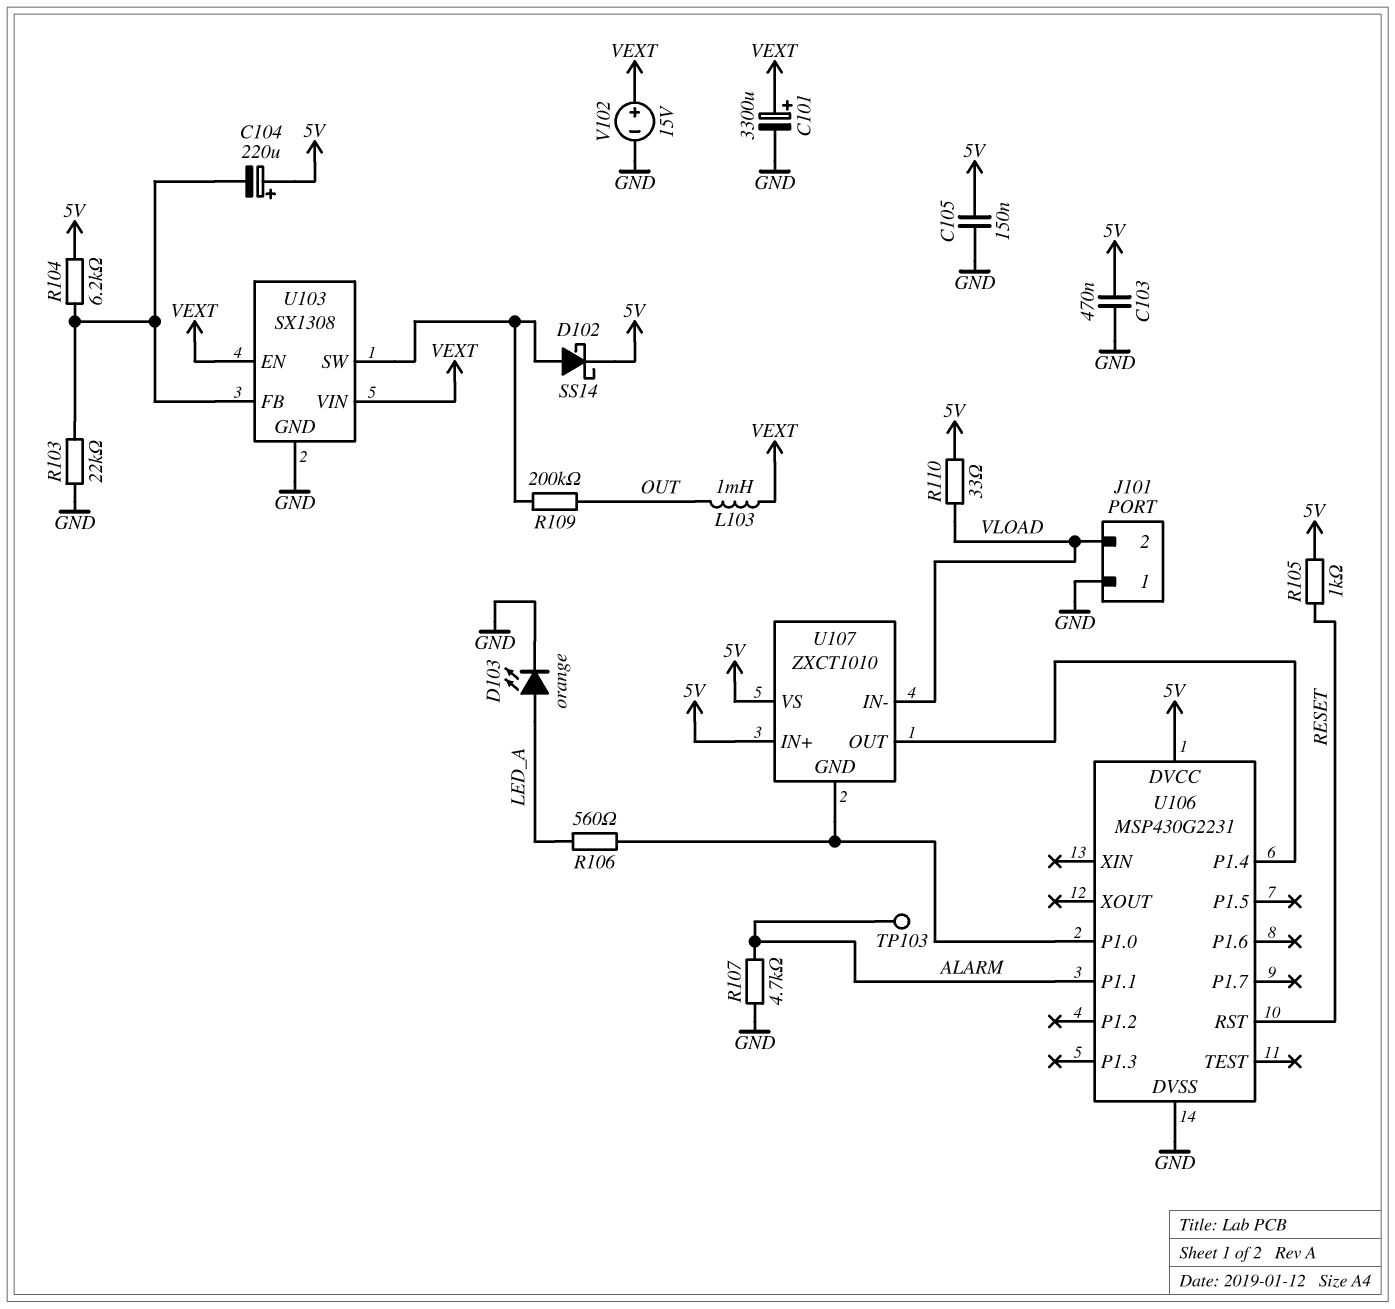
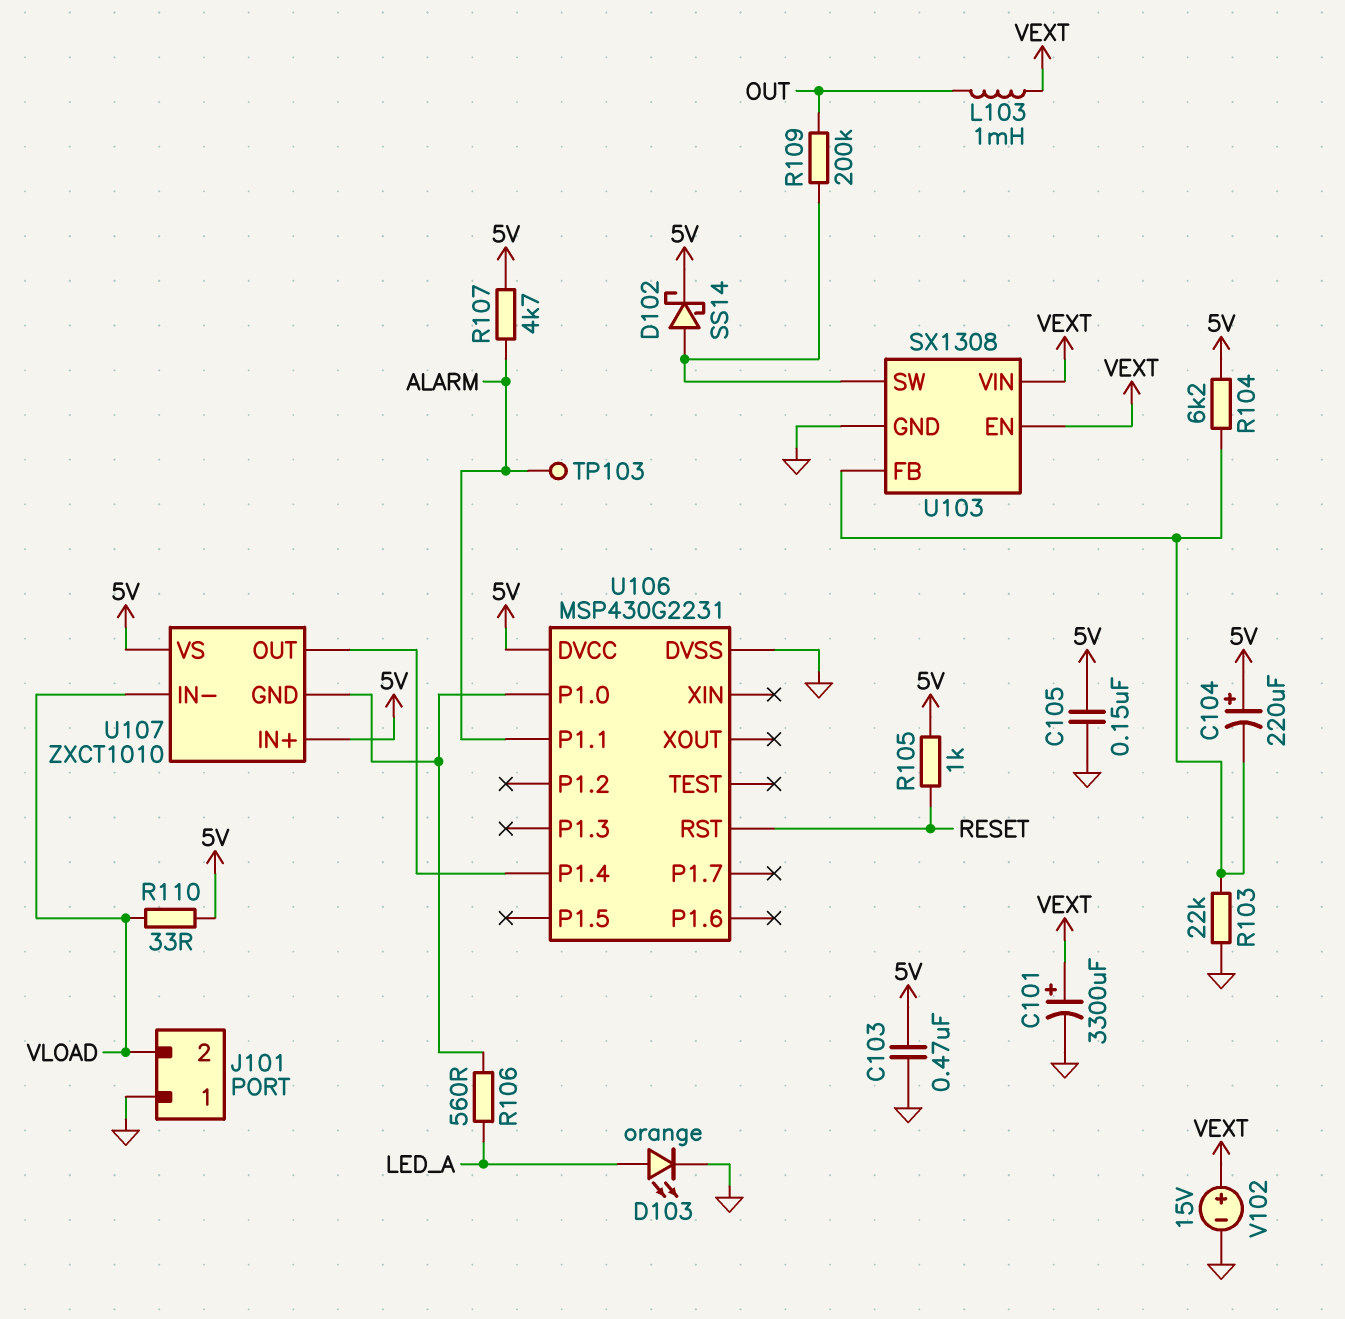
R107: 4.7k (ALARM, GND) -> 4.7k (5V, ALARM)

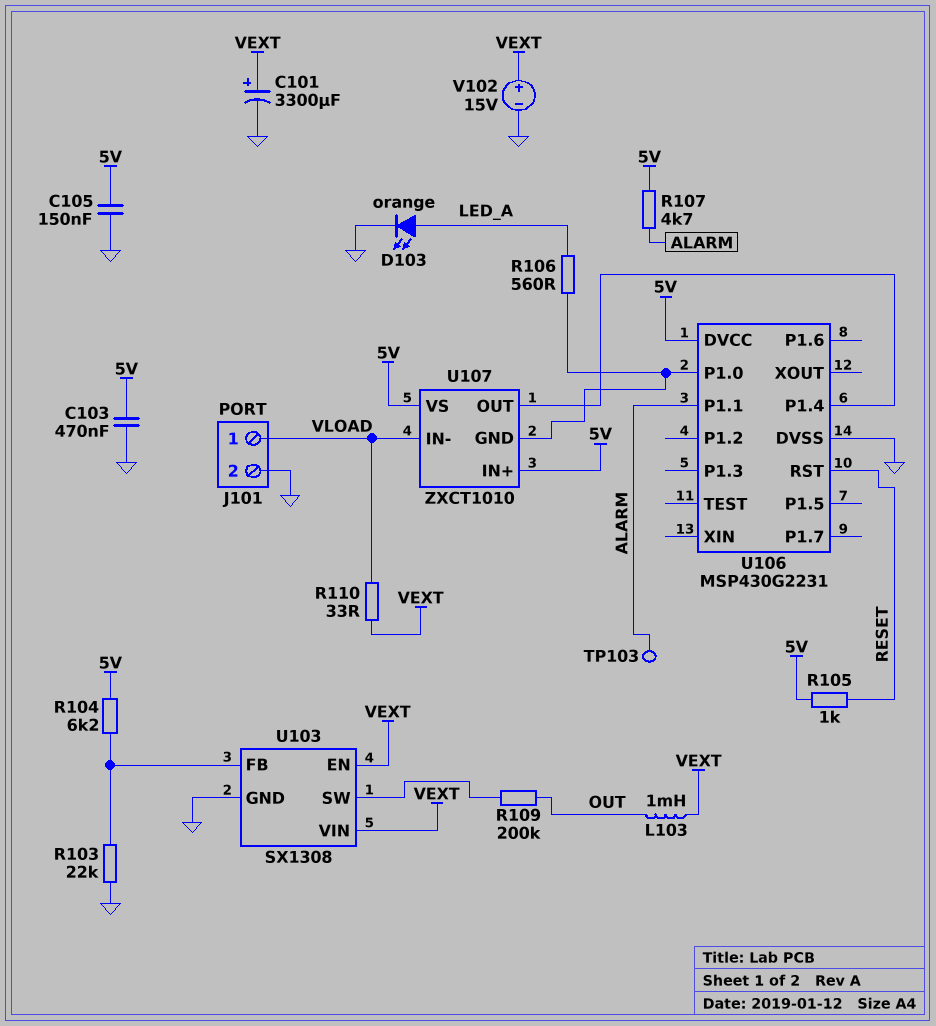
C104: 220uF (plus 5V, minus U103/FB) -> none
D102: schottky SS14 (A U103/SW, K 5V) -> none
J101 pin 1: GND -> VLOAD
J101 pin 2: VLOAD -> GND
R110: 33 (5V, VLOAD) -> 33 (VEXT, VLOAD)

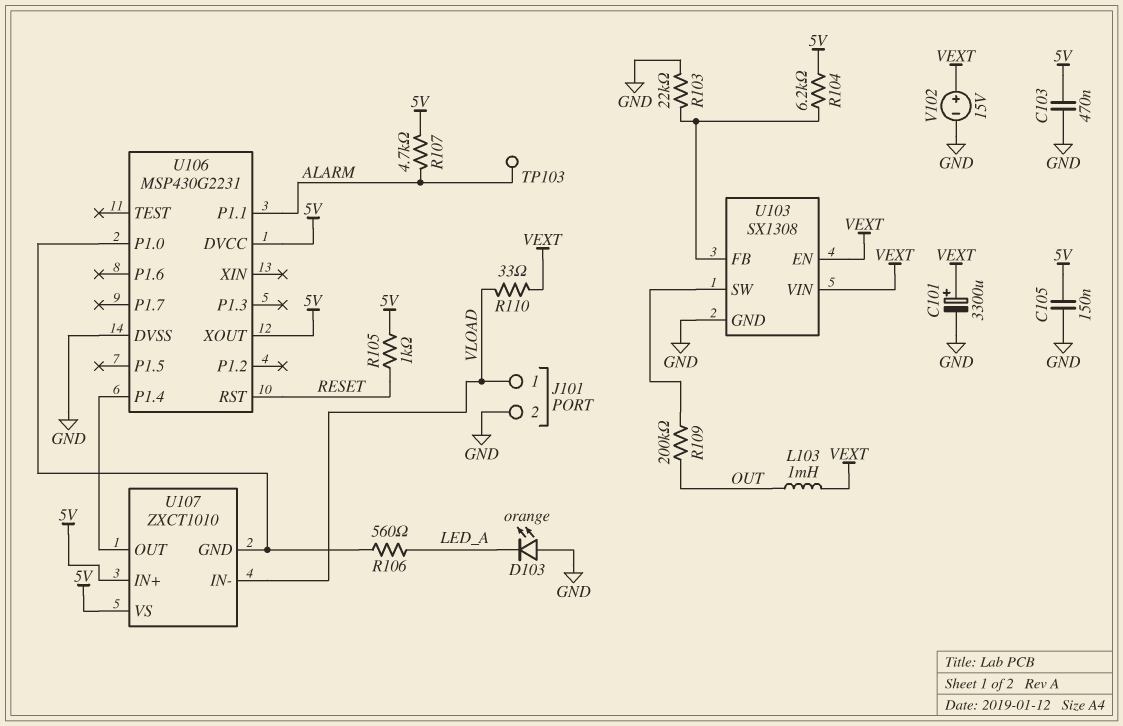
D103: LED orange (A LED_A, K GND) -> LED orange (A GND, K LED_A)
U106 pin XOUT: none -> 5V

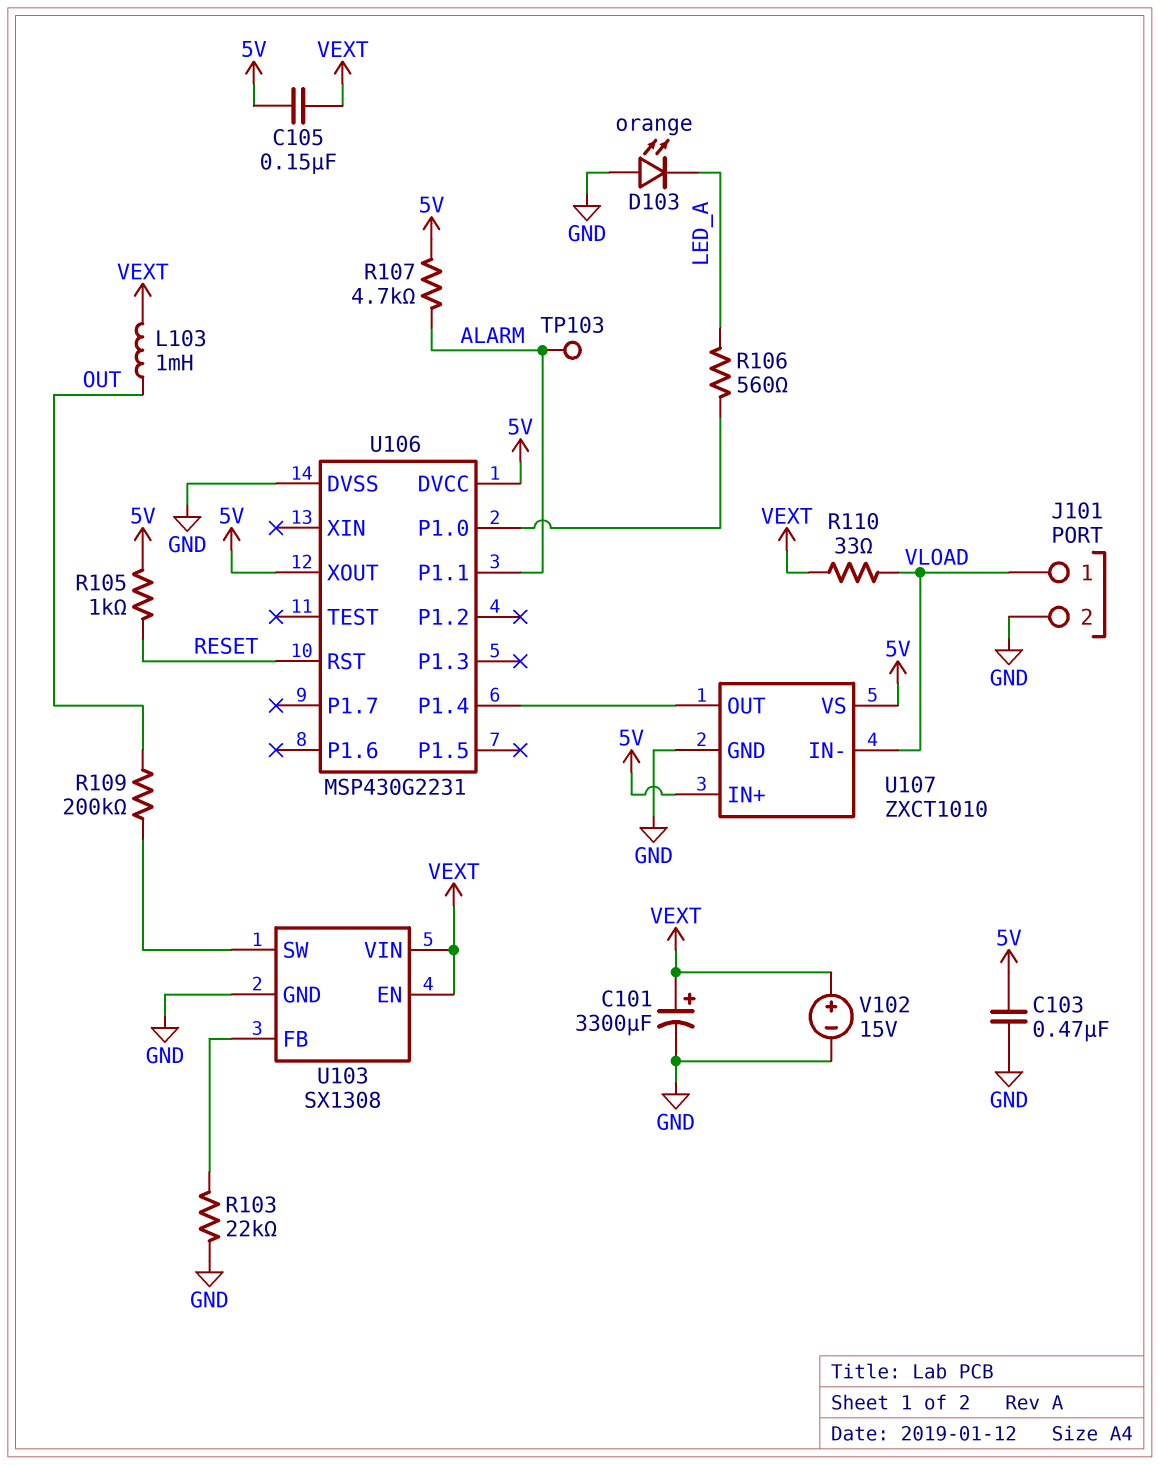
C105: 150nF (5V, GND) -> 150nF (5V, VEXT)
R104: 6.2k (5V, U103/FB) -> none
U107 pin GND: U106/P1.0 -> GND

